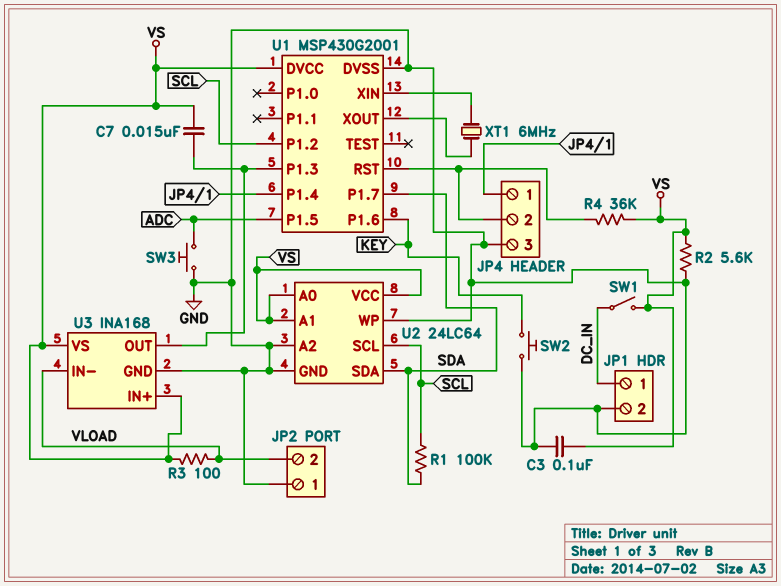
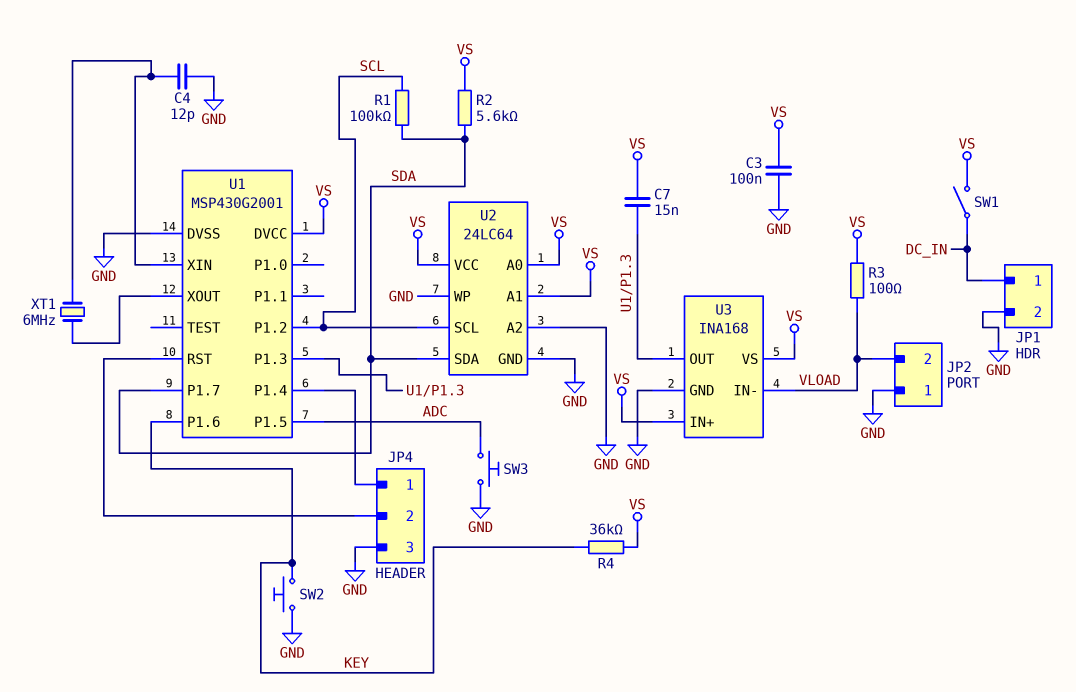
C4: none -> 12pF (GND, U1/XIN)
R2: 5.6k (GND, VS) -> 5.6k (SDA, VS)
R4: 36k (JP4/2, VS) -> 36k (KEY, VS)

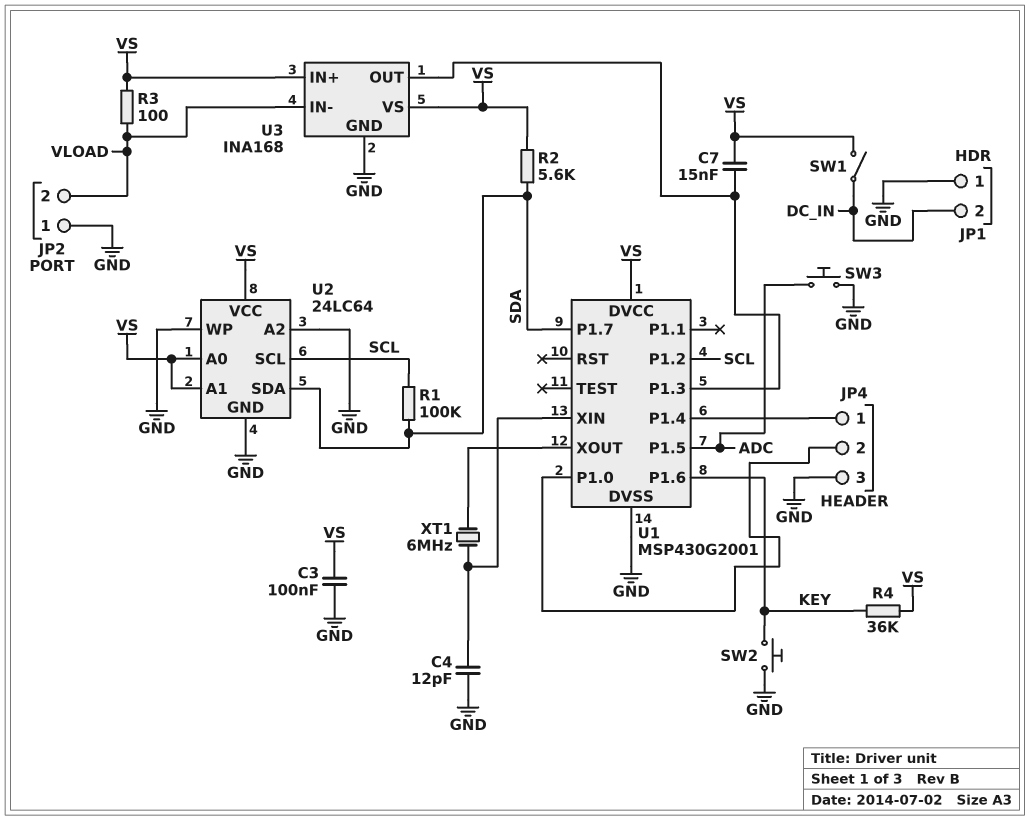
JP1 pin 1: DC_IN -> GND
JP1 pin 2: GND -> DC_IN
U1 pin P1.0: none -> JP4/2
U1 pin RST: JP4/2 -> none

